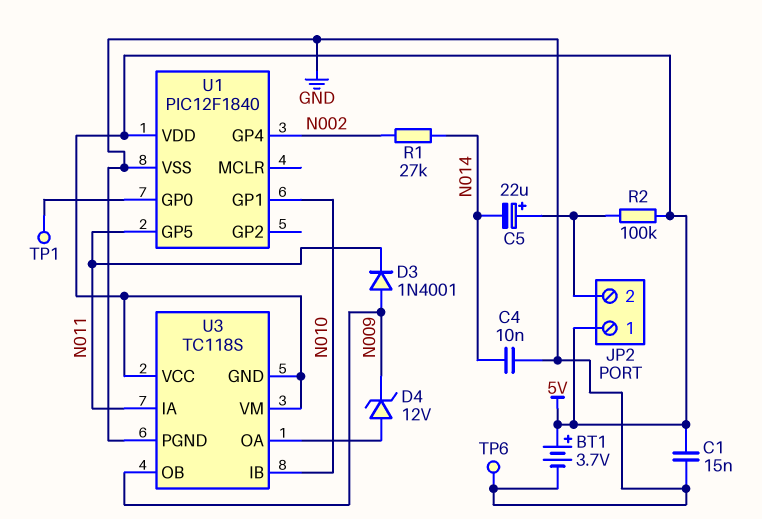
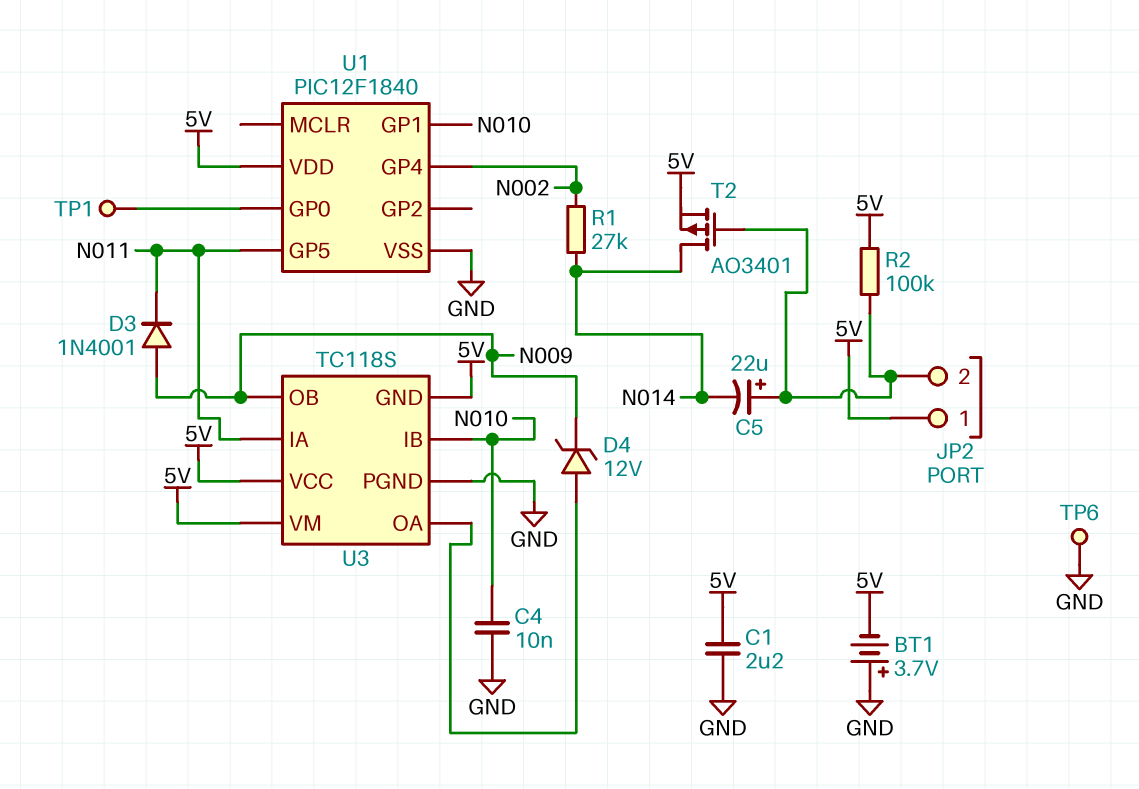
BT1: 3.7V (plus 5V, minus GND) -> 3.7V (plus GND, minus 5V)
C1: 15nF (5V, GND) -> 2.2uF (5V, GND)
C4: 10nF (GND, N014) -> 10nF (GND, N010)
T2: none -> PMOS AO3401 (G JP2/2, D N014, S 5V)

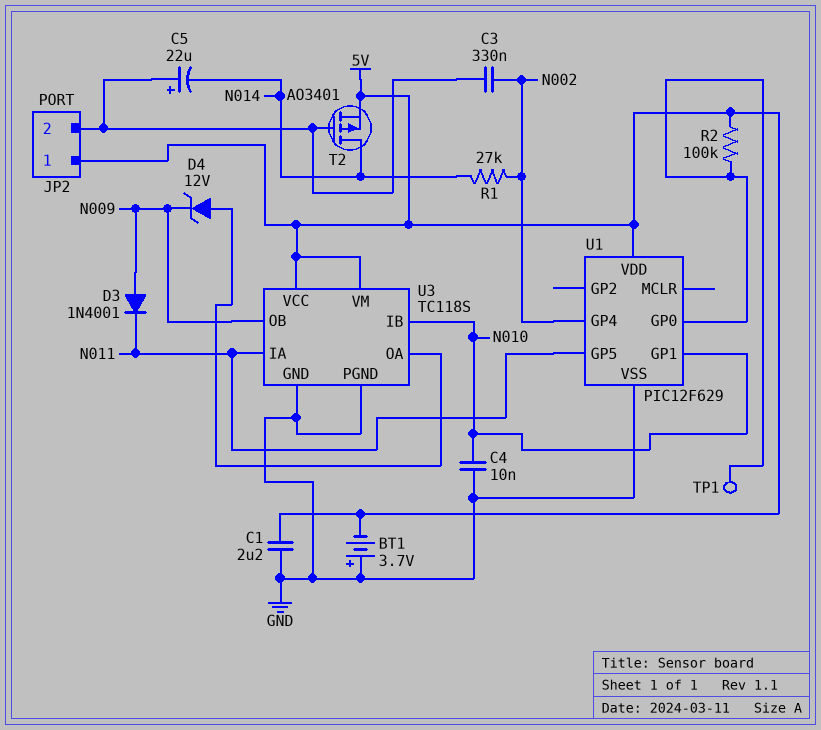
C3: none -> 330nF (JP2/2, N002)
R2: 100k (5V, JP2/2) -> 100k (5V, U1/GP0)
TP6: test point (GND) -> none
U1: PIC12F1840 -> PIC12F629
U3 pin GND: 5V -> GND

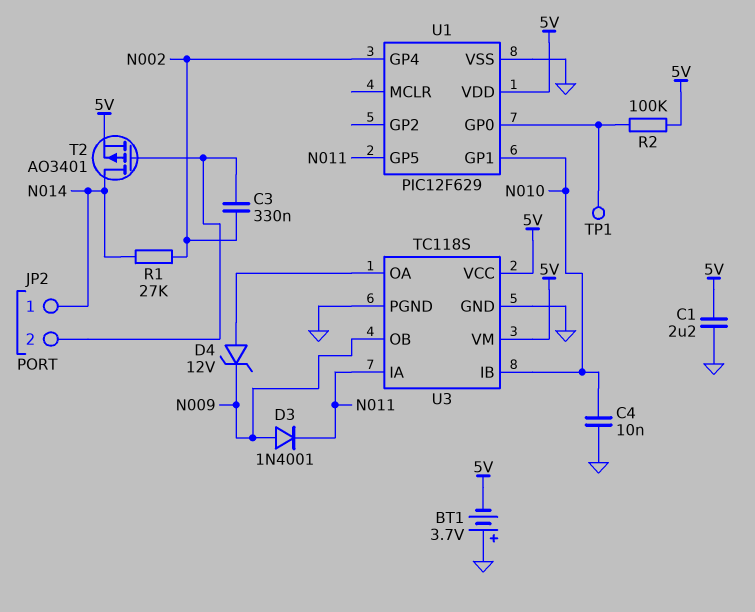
C5: 22uF (plus JP2/2, minus N014) -> none
JP2 pin 1: 5V -> N014

